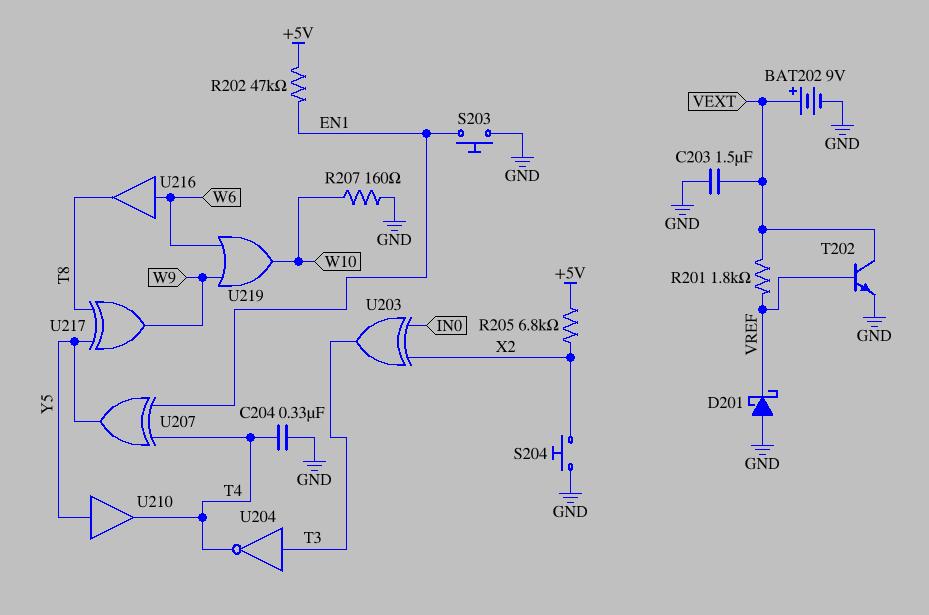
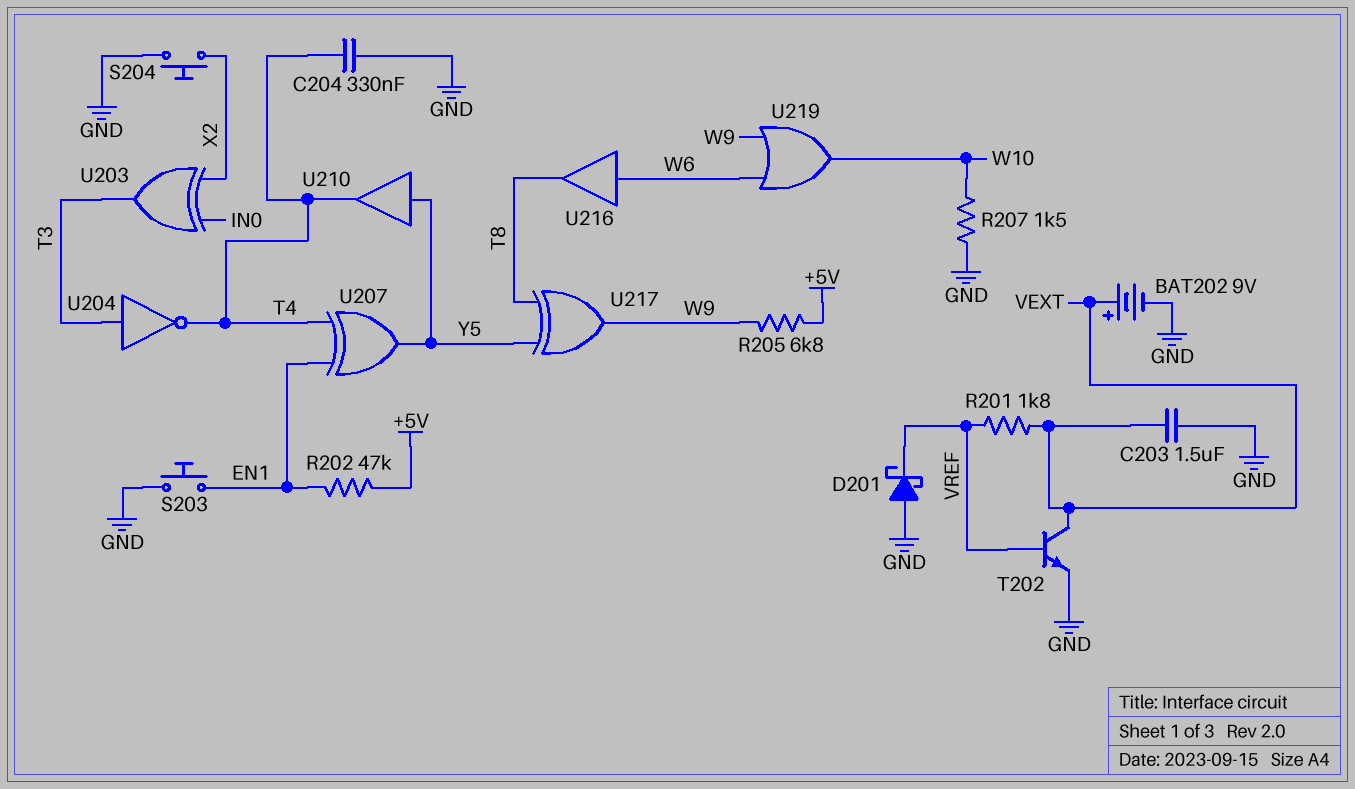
R205: 6.8k (+5V, X2) -> 6.8k (+5V, W9)
R207: 160 (GND, W10) -> 1.5k (GND, W10)

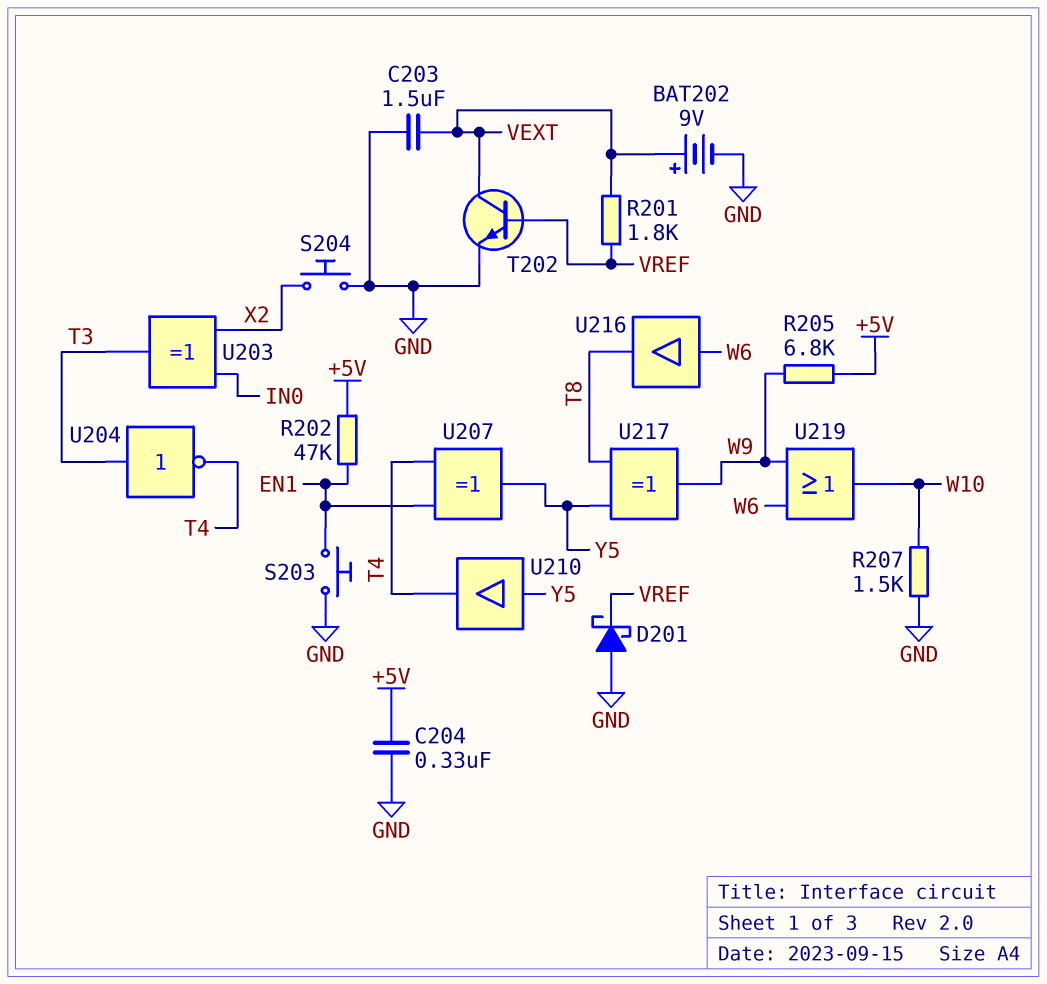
C204: 330nF (GND, T4) -> 330nF (+5V, GND)

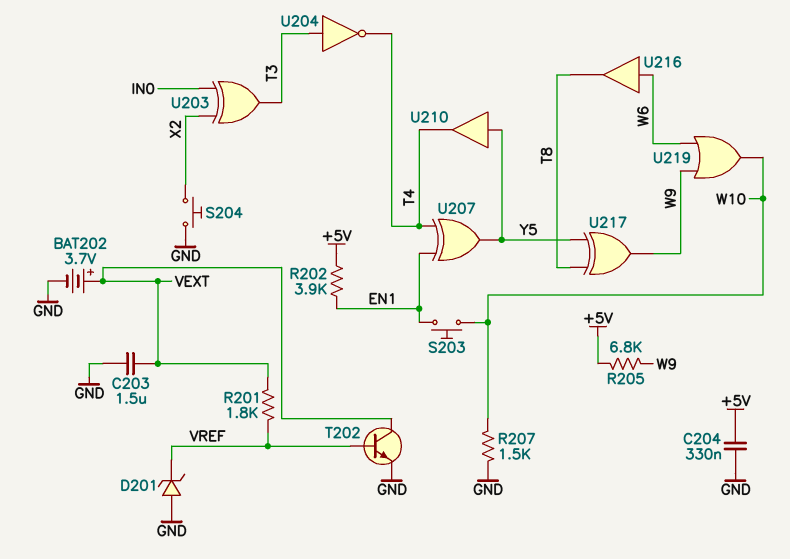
BAT202: 9V (plus VEXT, minus GND) -> 3.7V (plus VEXT, minus GND)
D201: schottky (A GND, K VREF) -> zener (A GND, K VREF)
R202: 47k (+5V, EN1) -> 3.9k (+5V, EN1)
S203: button (EN1, GND) -> button (EN1, W10)

